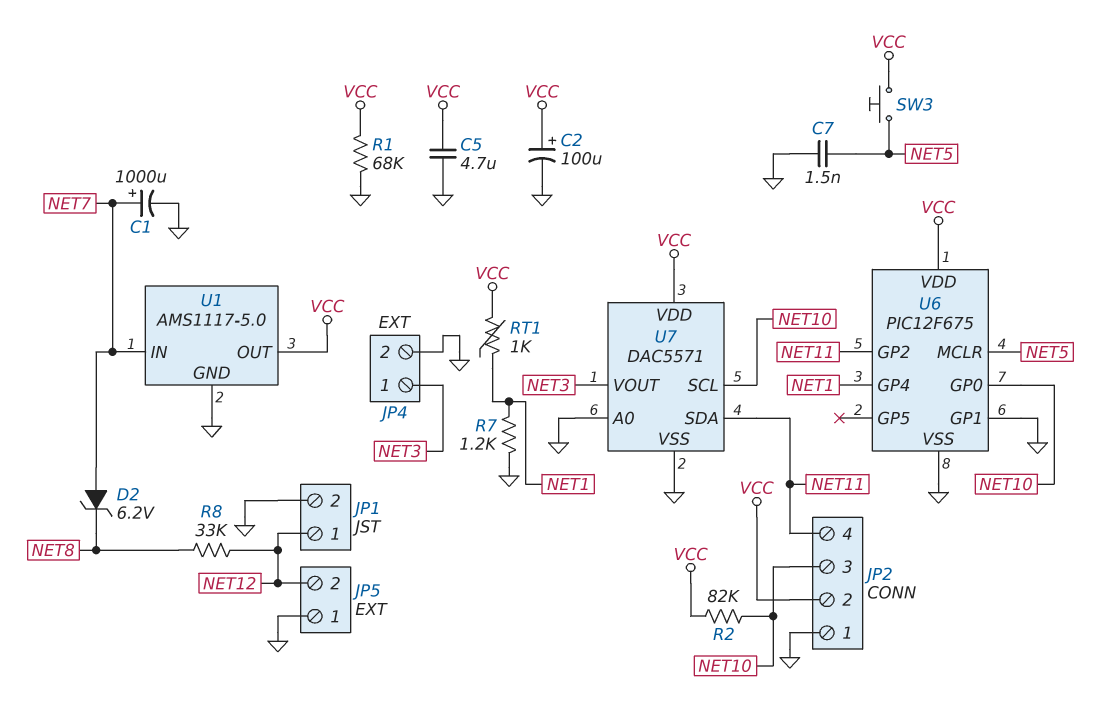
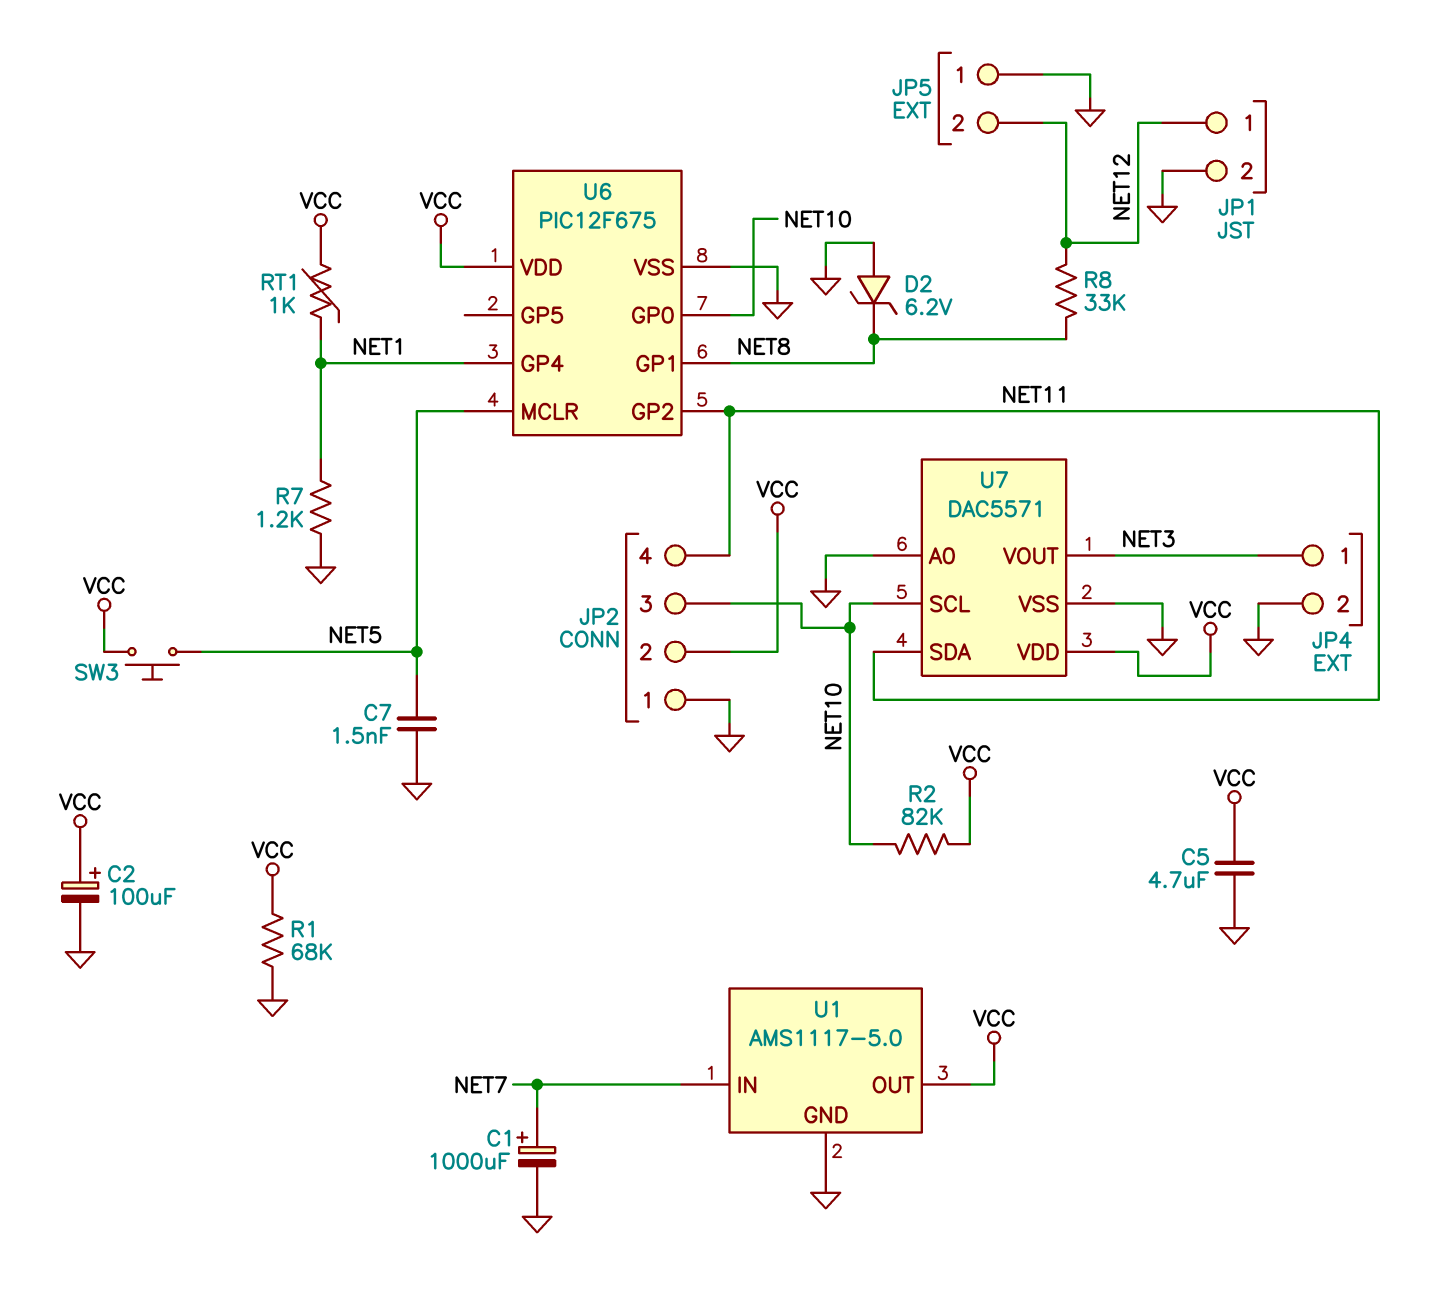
D2: zener 6.2V (A NET7, K NET8) -> zener 6.2V (A GND, K NET8)
U6 pin GP1: GND -> NET8

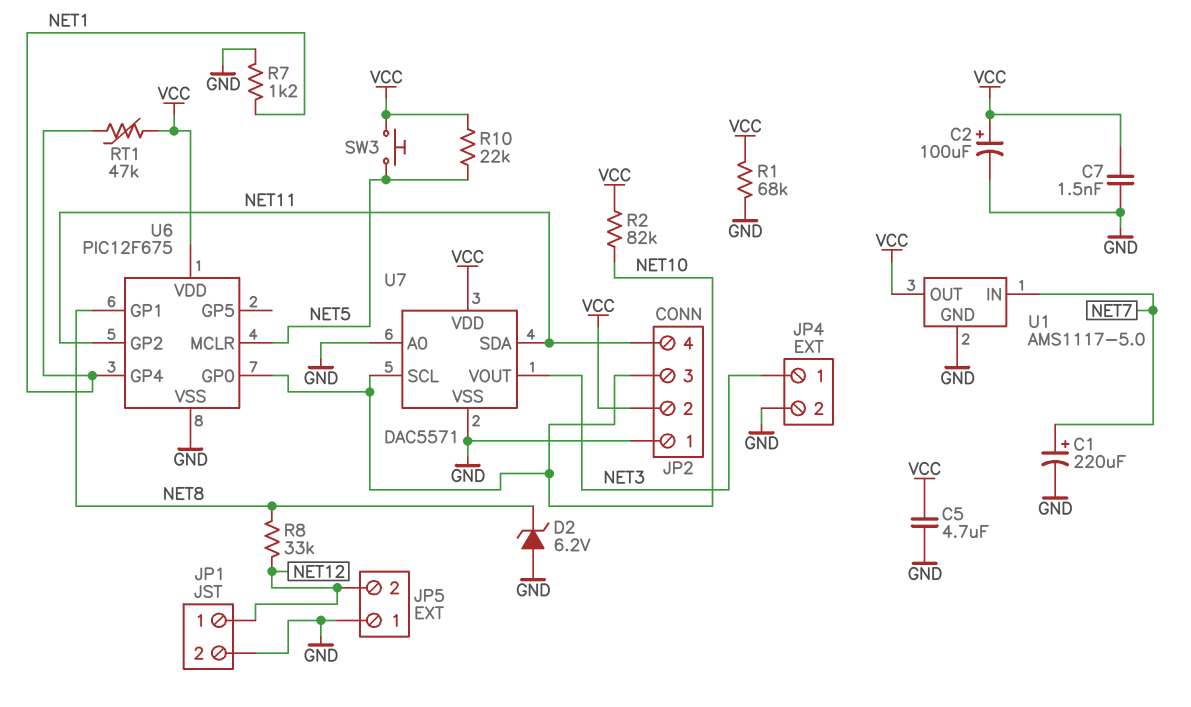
C1: 1000uF (plus NET7, minus GND) -> 220uF (plus NET7, minus GND)
C7: 1.5nF (GND, NET5) -> 1.5nF (GND, VCC)
R10: none -> 22k (NET5, VCC)
RT1: 1k (NET1, VCC) -> 47k (NET1, VCC)

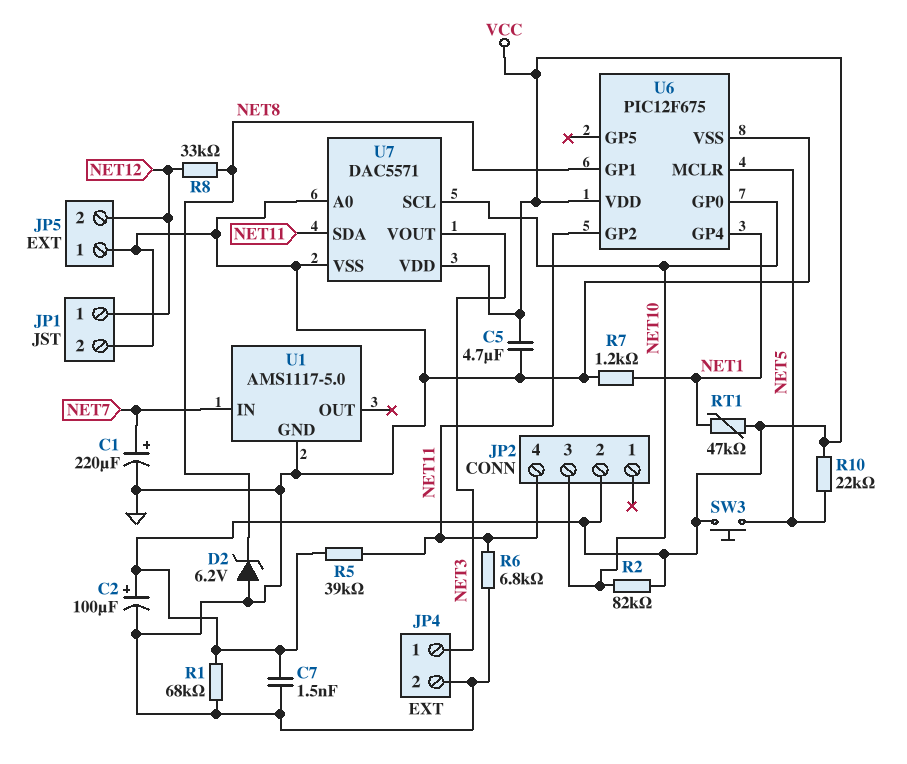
JP2 pin 1: GND -> none
R5: none -> 39k (NET11, VCC)
R6: none -> 6.8k (GND, NET11)
U1 pin OUT: VCC -> none

